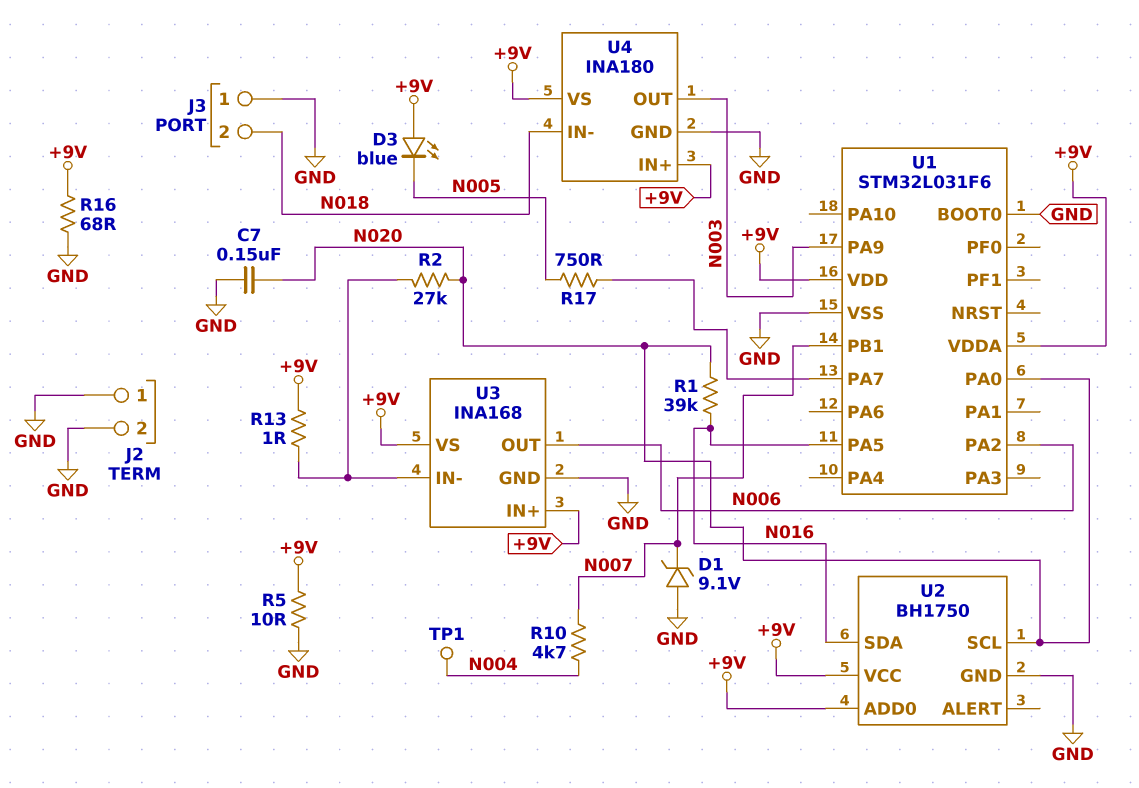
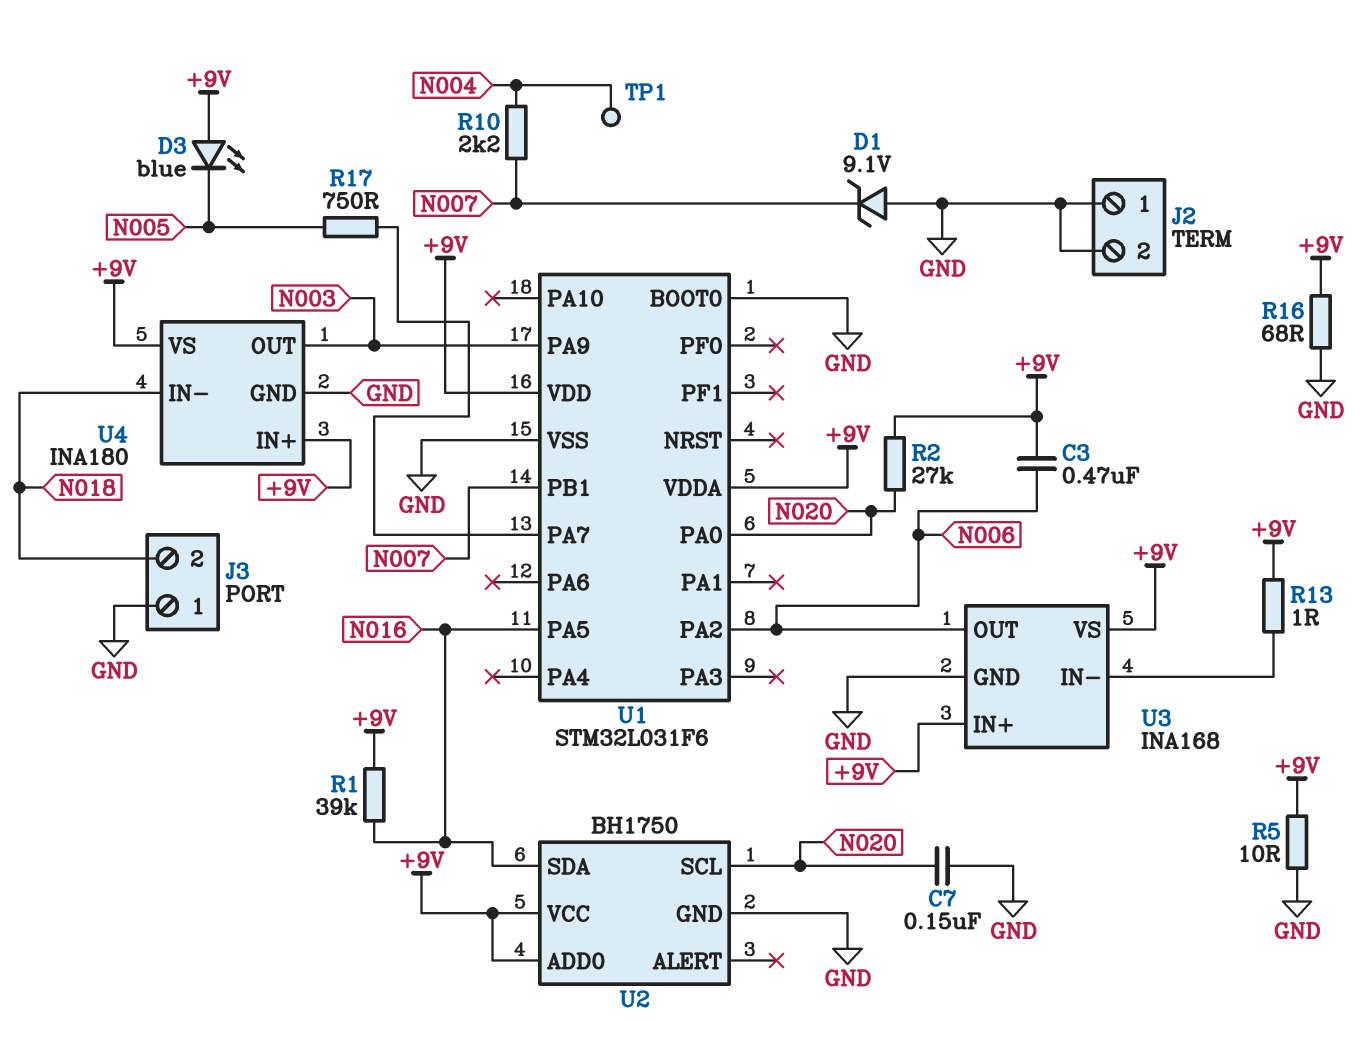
C3: none -> 470nF (+9V, N006)
R1: 39k (N016, N020) -> 39k (+9V, N016)
R2: 27k (N020, U3/IN-) -> 27k (+9V, N020)
R10: 4.7k (N004, N007) -> 2.2k (N004, N007)

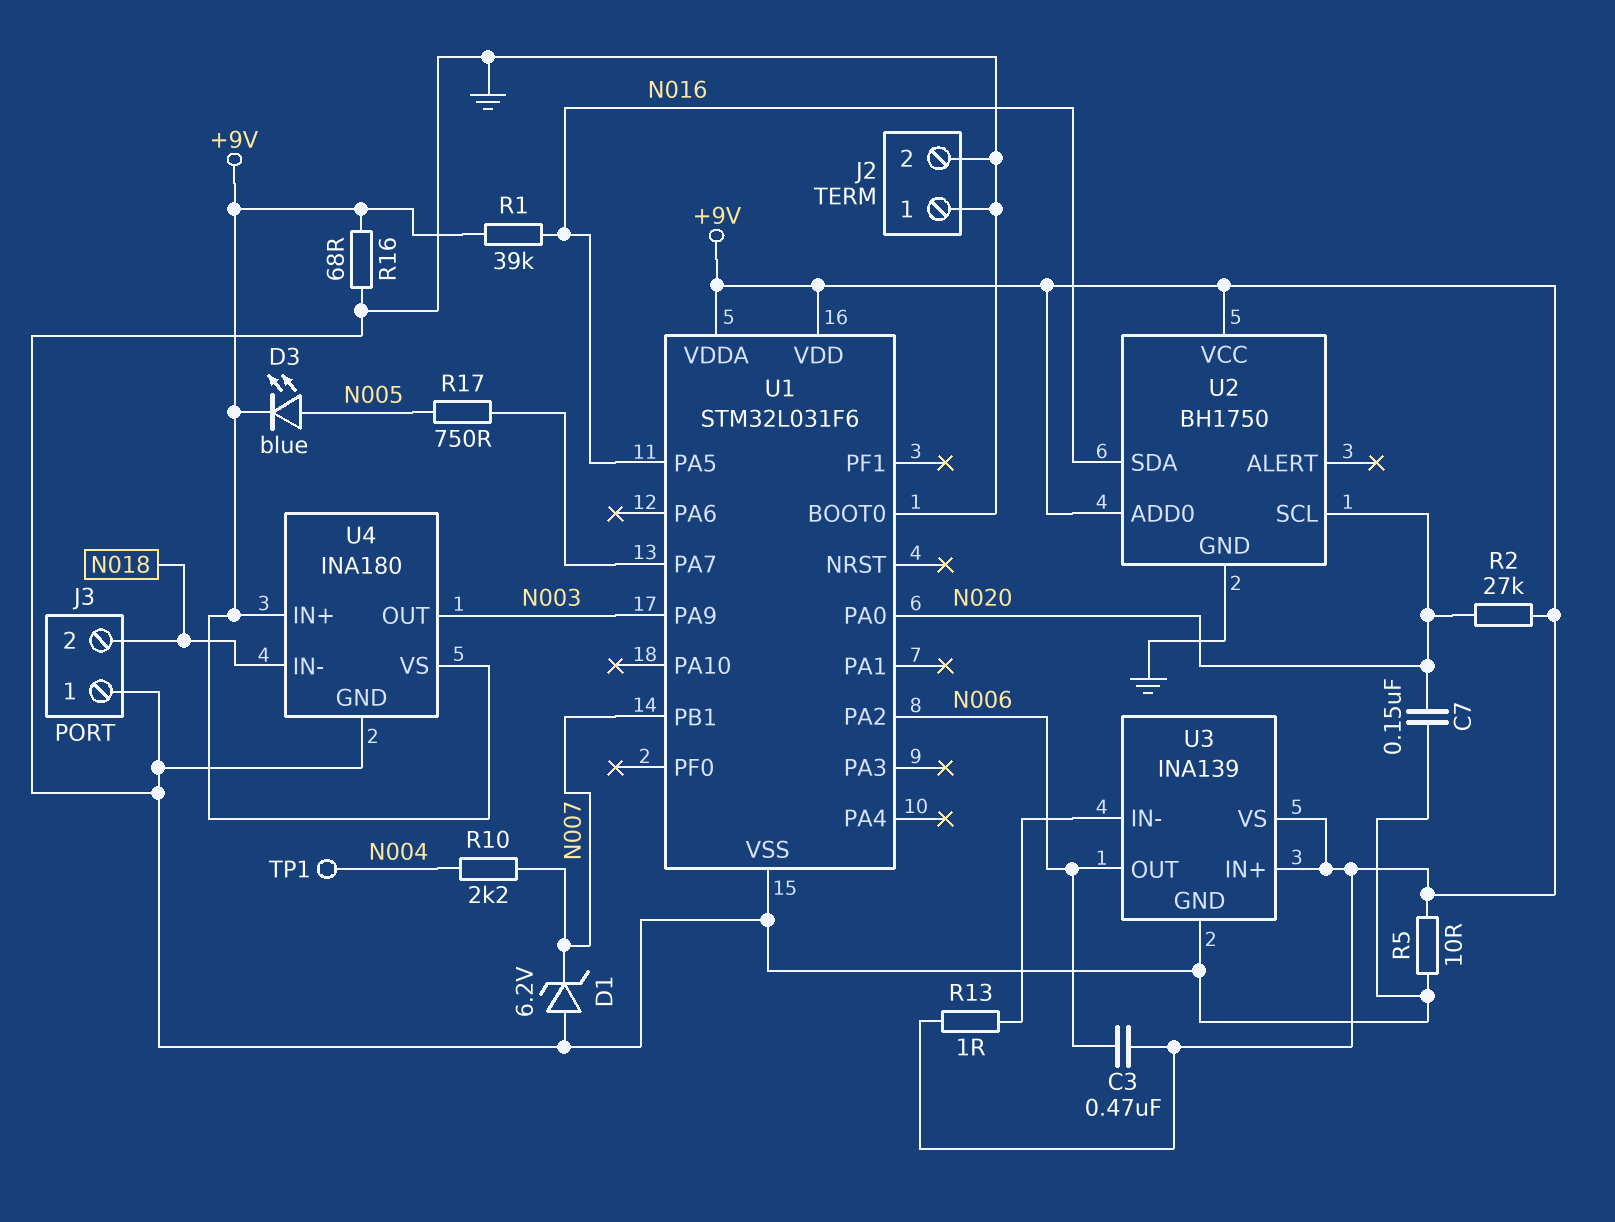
D1: zener 9.1V (A GND, K N007) -> zener 6.2V (A GND, K N007)
D3: LED blue (A +9V, K N005) -> LED blue (A N005, K +9V)
U3: INA168 -> INA139

